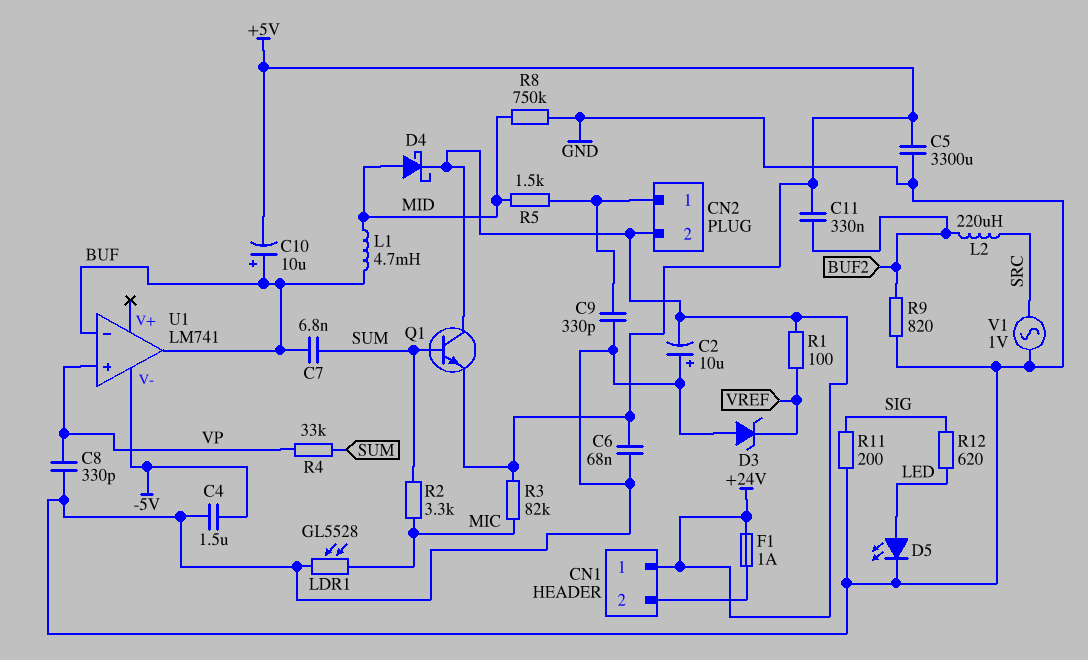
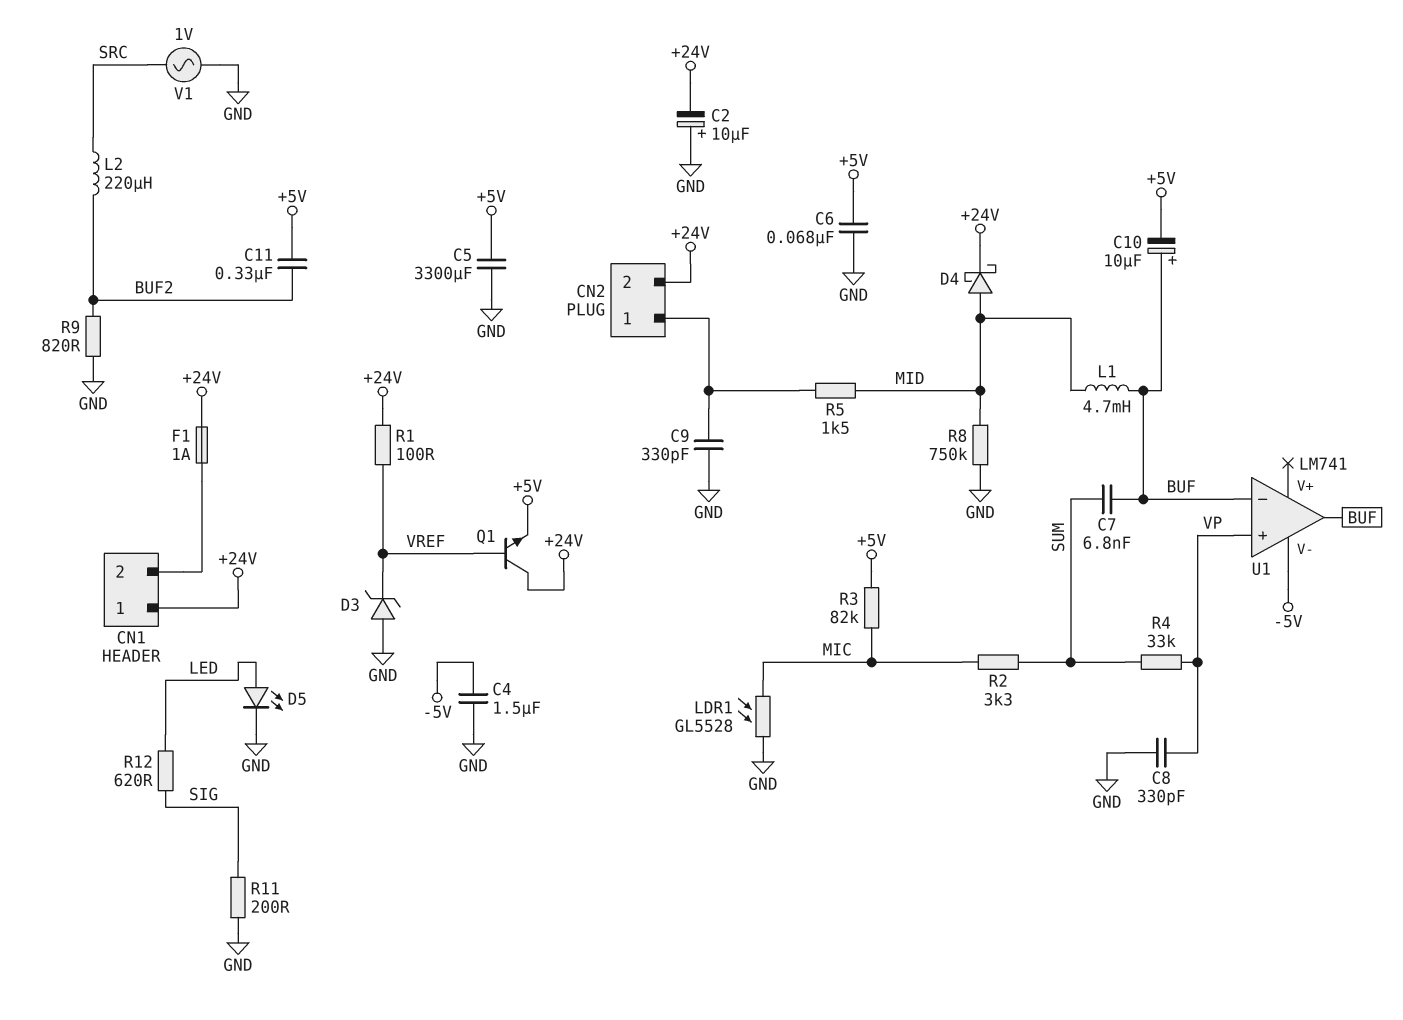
Q1: NPN (B SUM, C +24V, E +5V) -> NPN (B VREF, C +24V, E +5V)

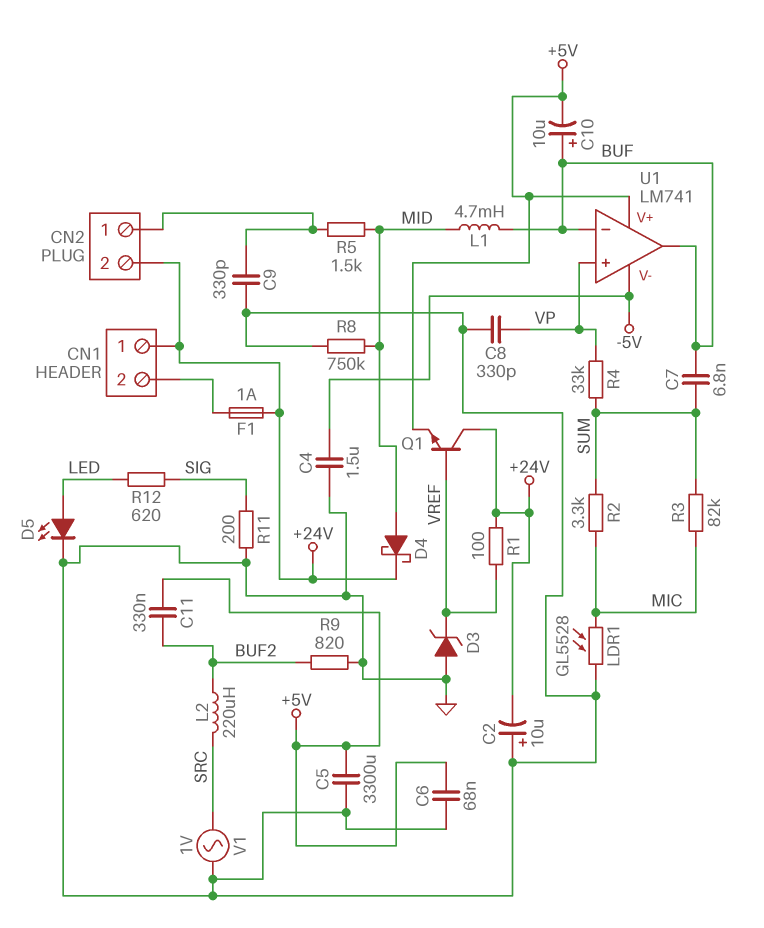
R3: 82k (+5V, MIC) -> 82k (MIC, SUM)
U1 pin V+: none -> +5V

